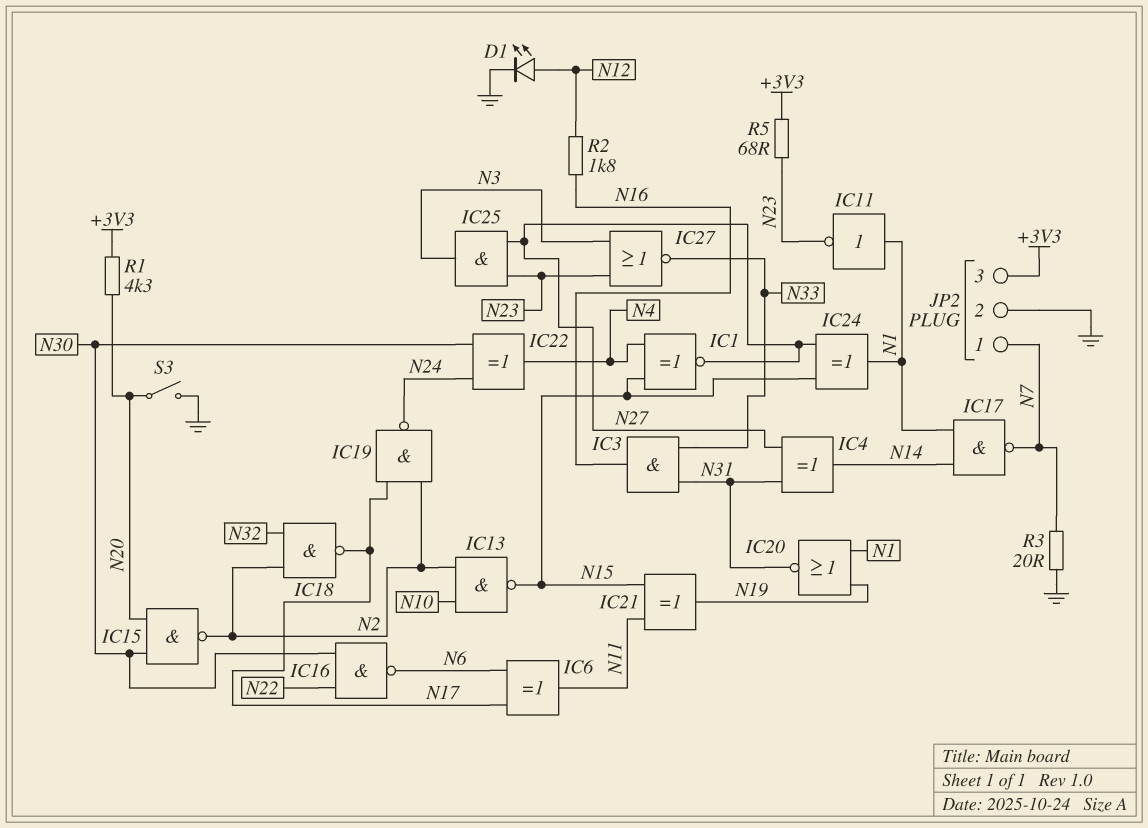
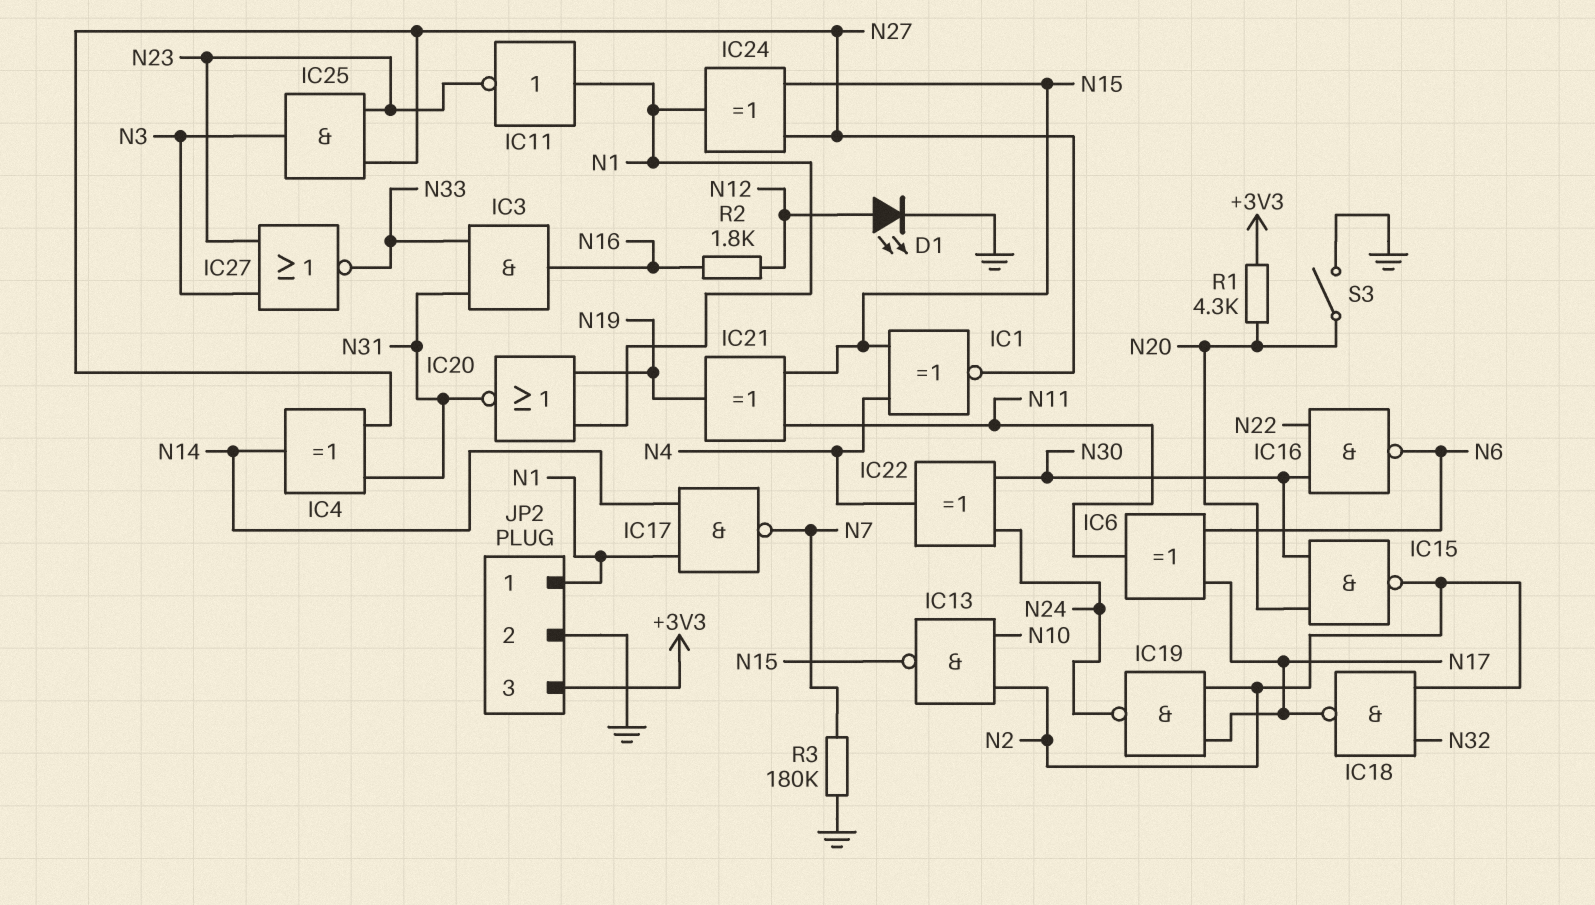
JP2 pin 1: N7 -> N1
R3: 20 (GND, N7) -> 180k (GND, N7)
R5: 68 (+3V3, N23) -> none

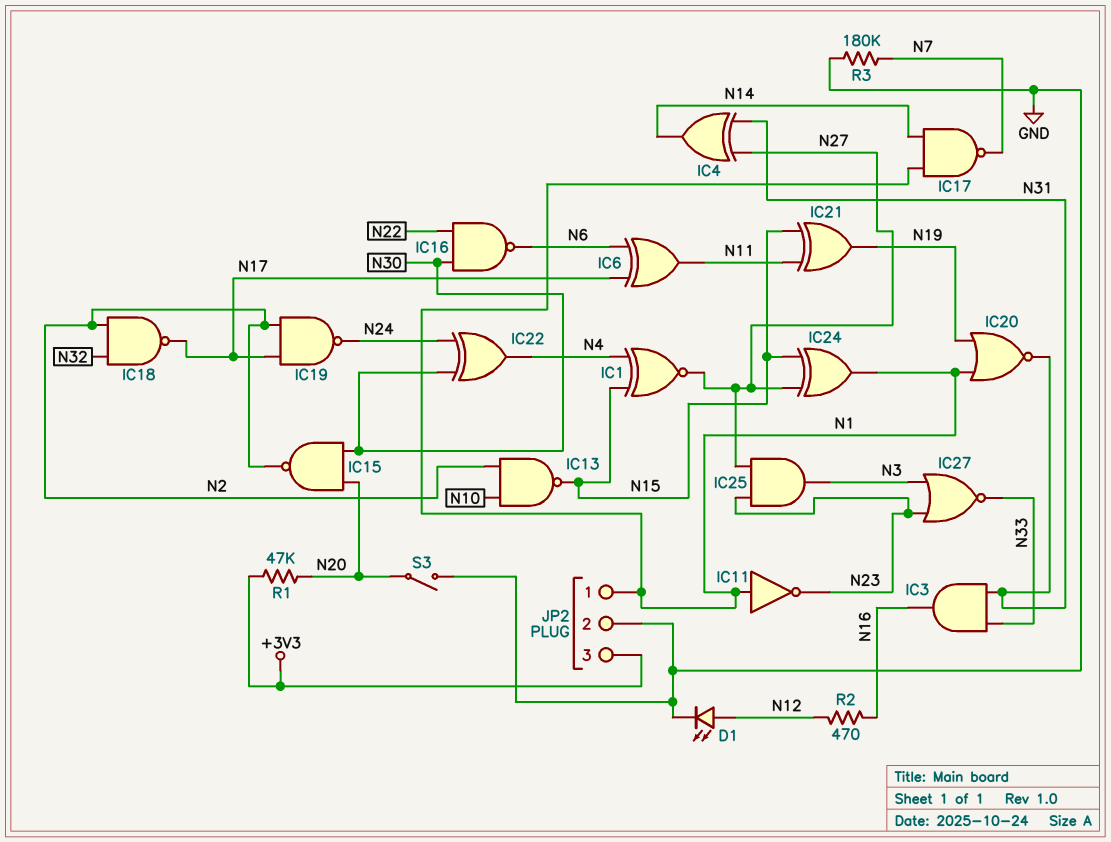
R1: 4.3k (+3V3, N20) -> 47k (+3V3, N20)
R2: 1.8k (N12, N16) -> 470 (N12, N16)

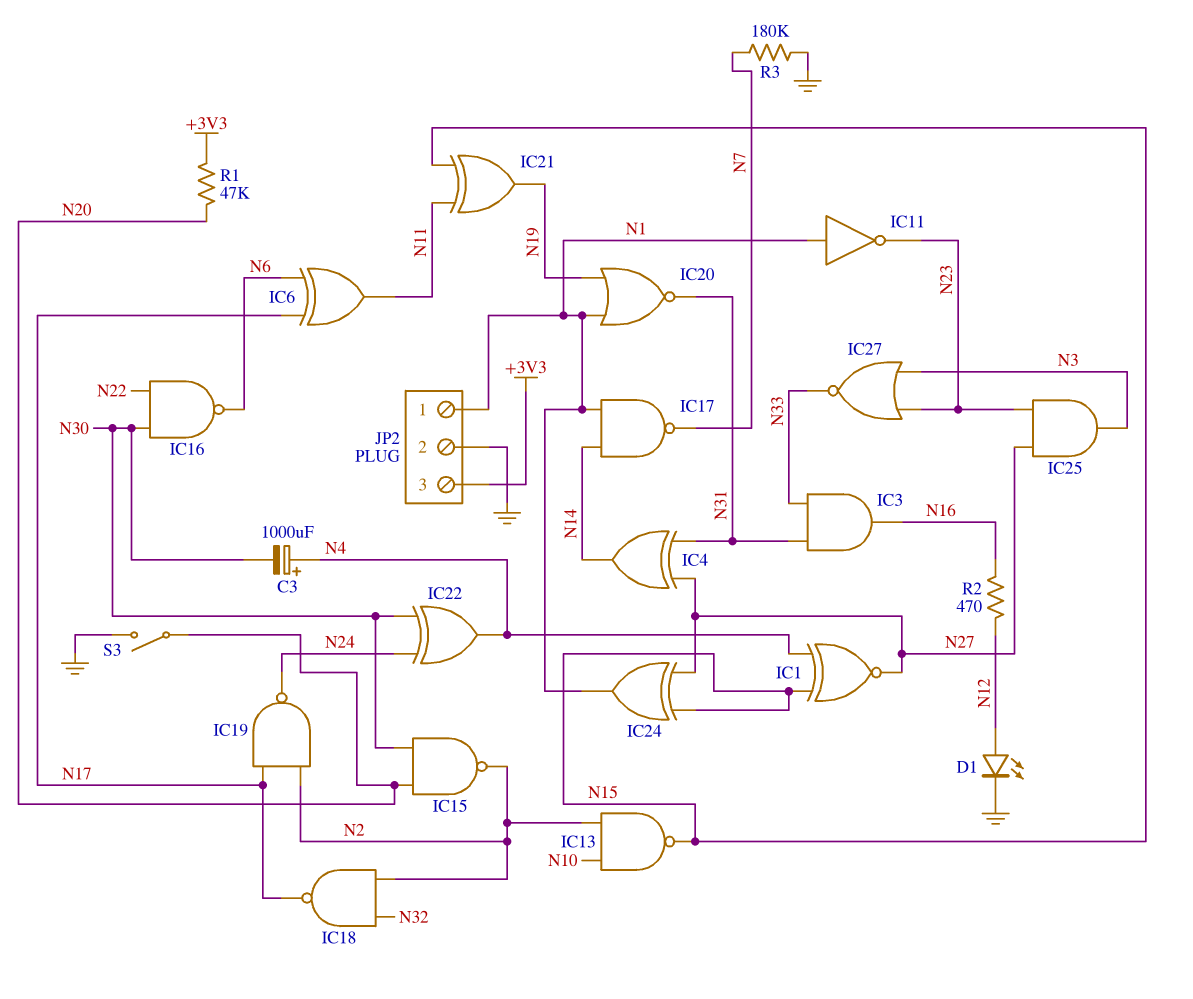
C3: none -> 1000uF (plus N4, minus N30)

